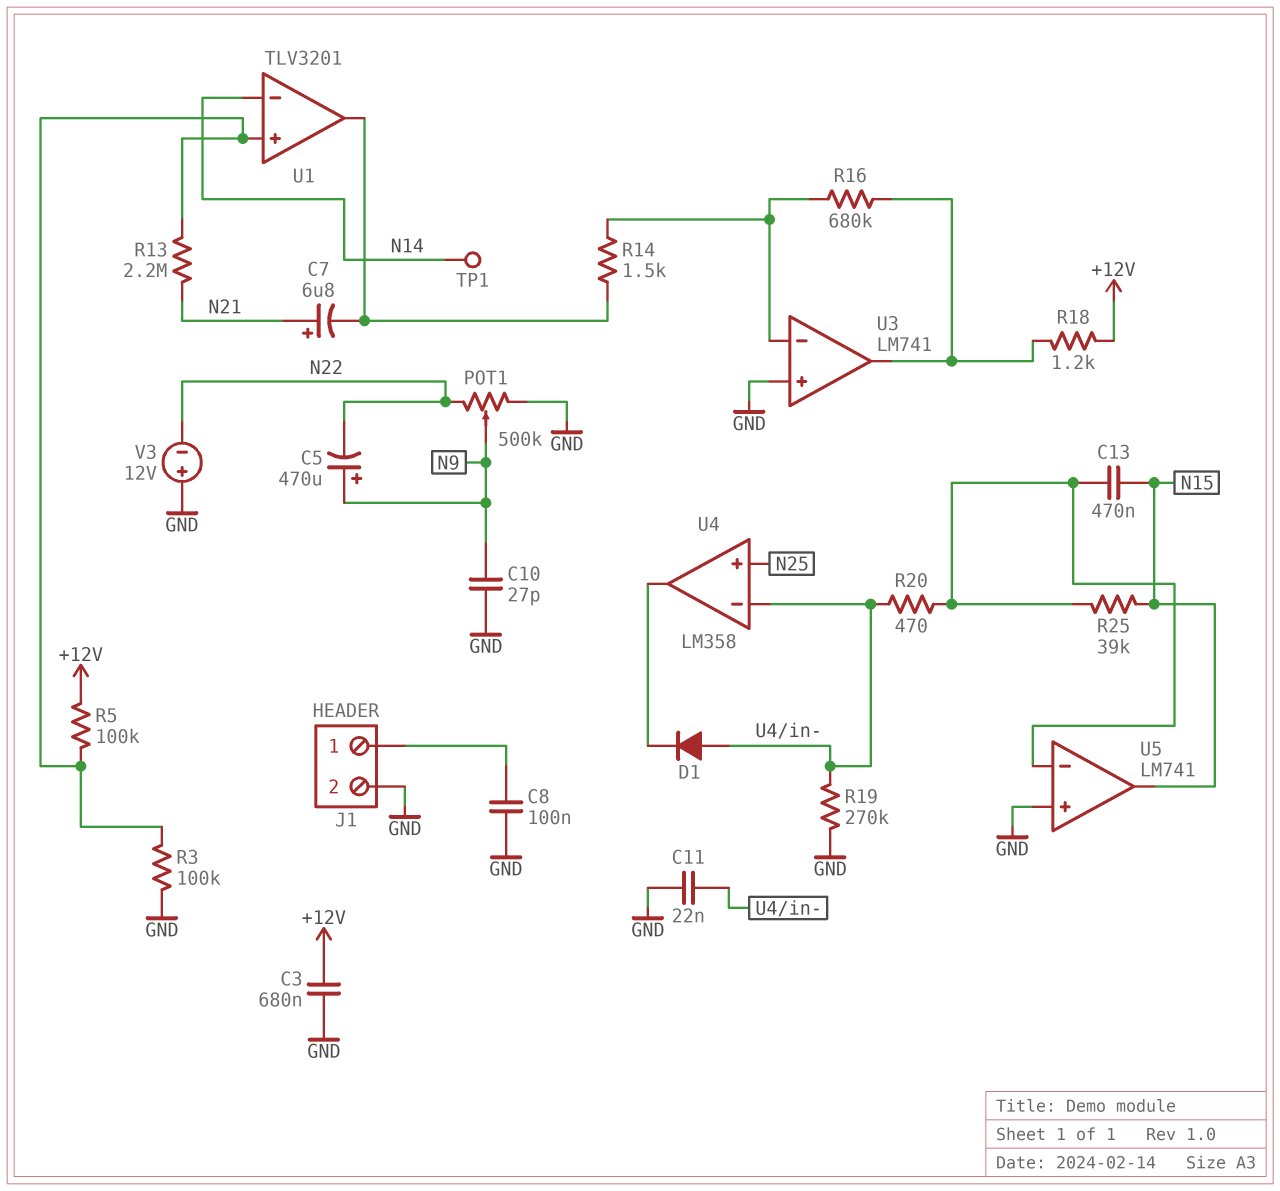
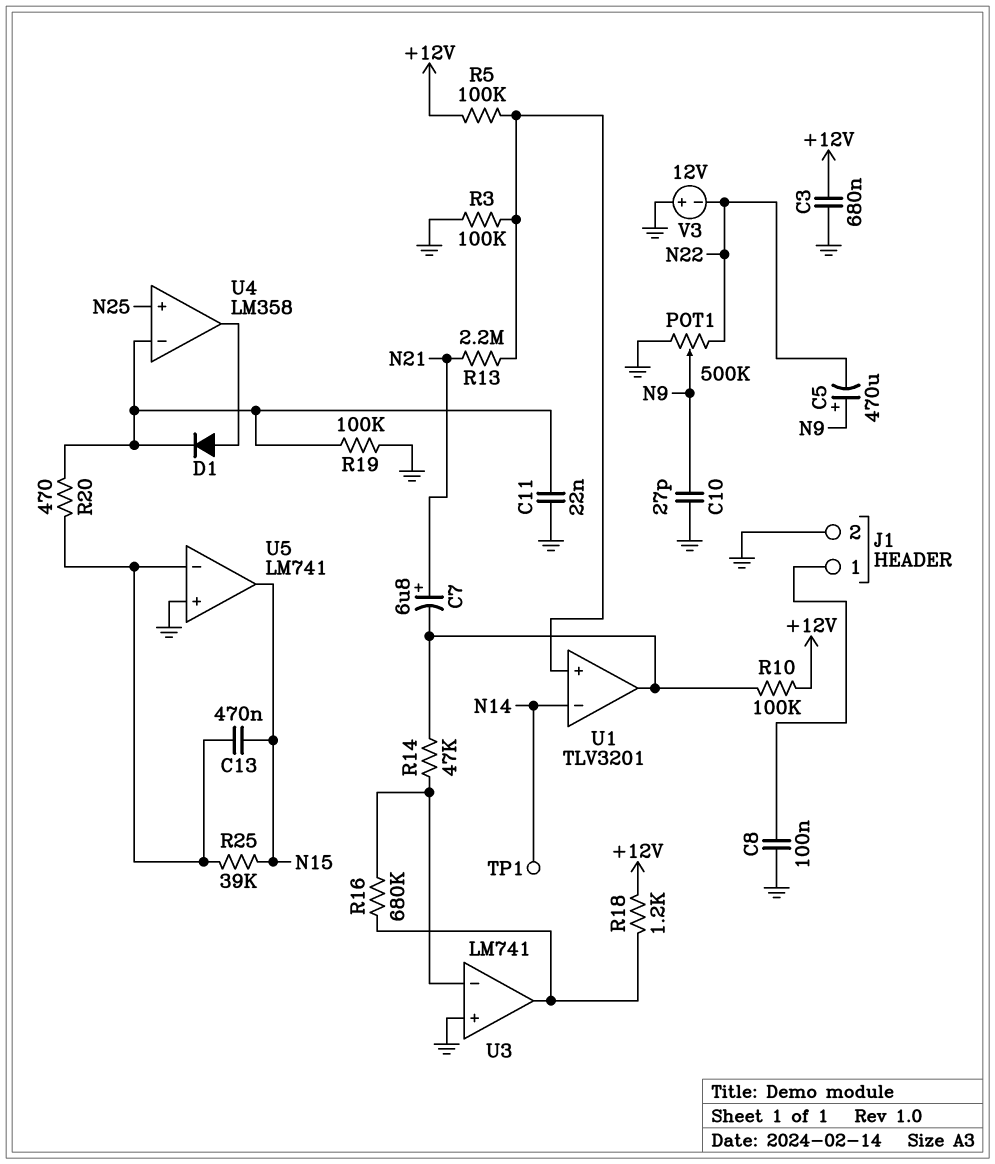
D1: diode (A U4/in-, K U4/out) -> diode (A U4/out, K U4/in-)
R10: none -> 100k (+12V, U1/out)
R14: 1.5k (U1/out, U3/in-) -> 47k (U1/out, U3/in-)
R19: 270k (GND, U4/in-) -> 100k (GND, U4/in-)

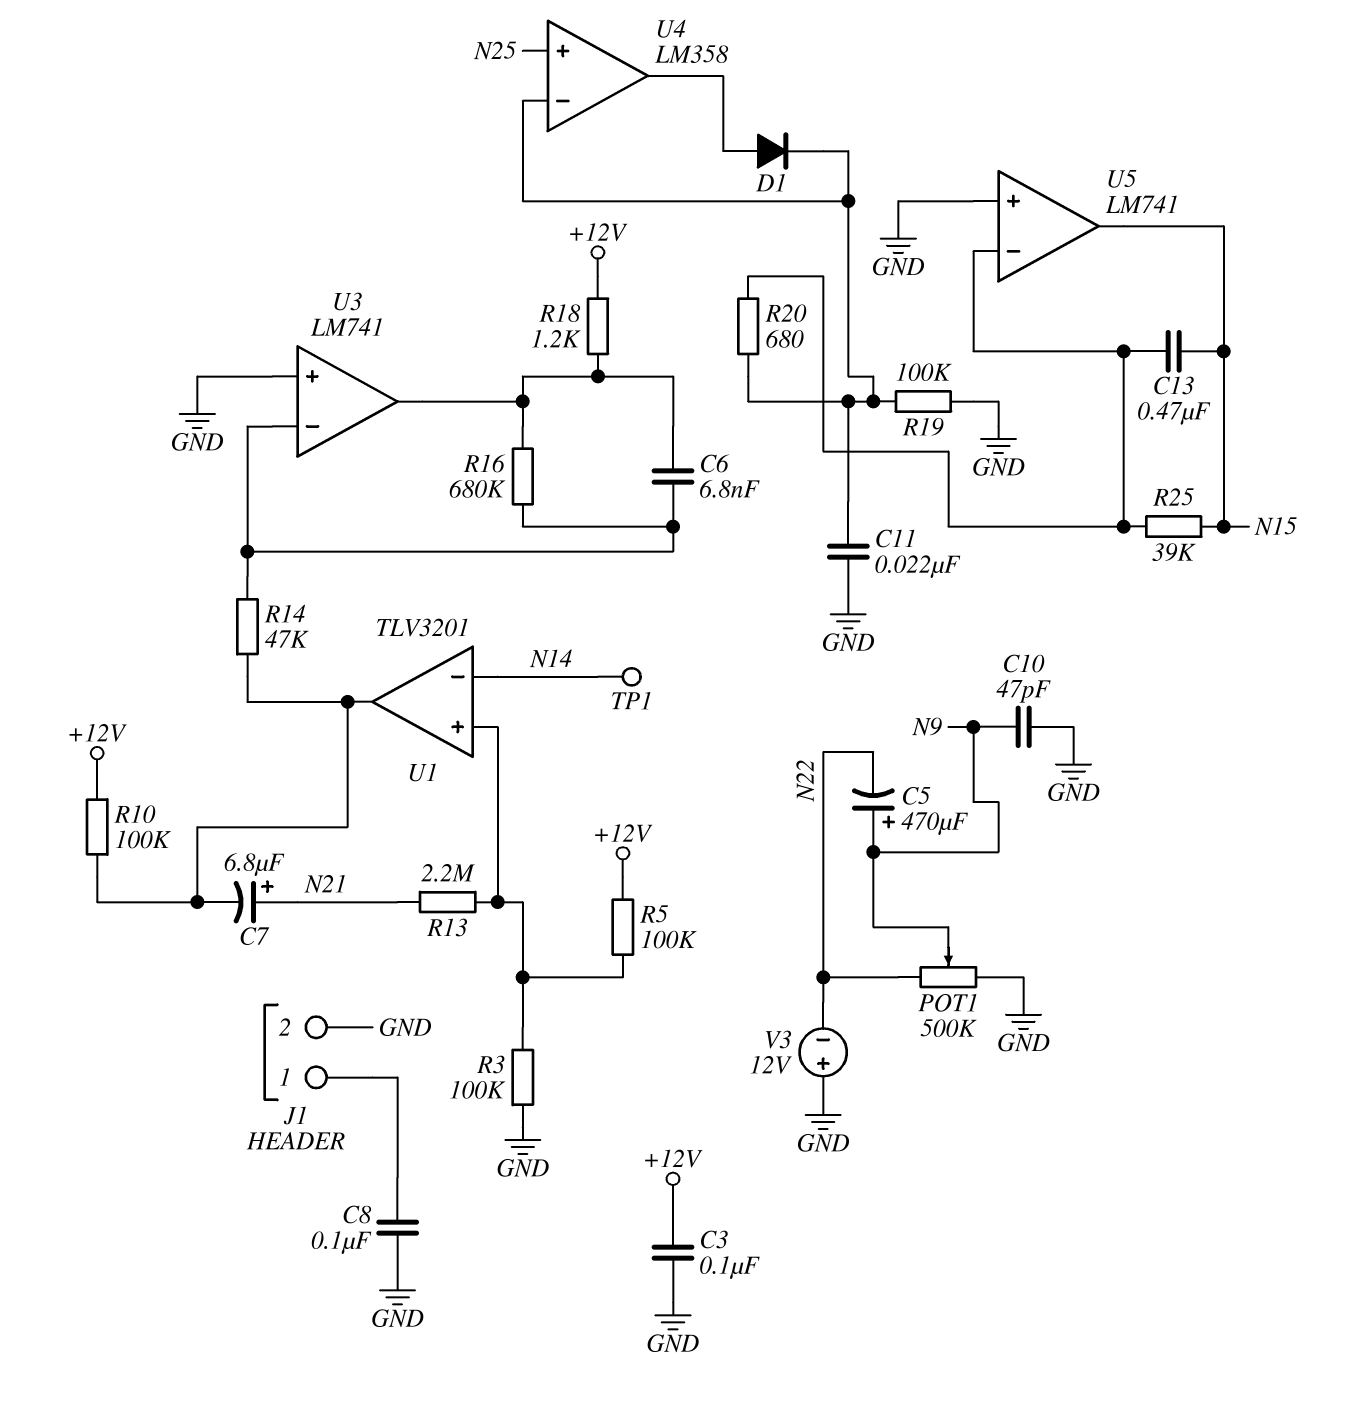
C3: 680nF (+12V, GND) -> 100nF (+12V, GND)
C6: none -> 6.8nF (U3/in-, U3/out)
C10: 27pF (GND, N9) -> 47pF (GND, N9)
R20: 470 (U4/in-, U5/in-) -> 680 (U4/in-, U5/in-)

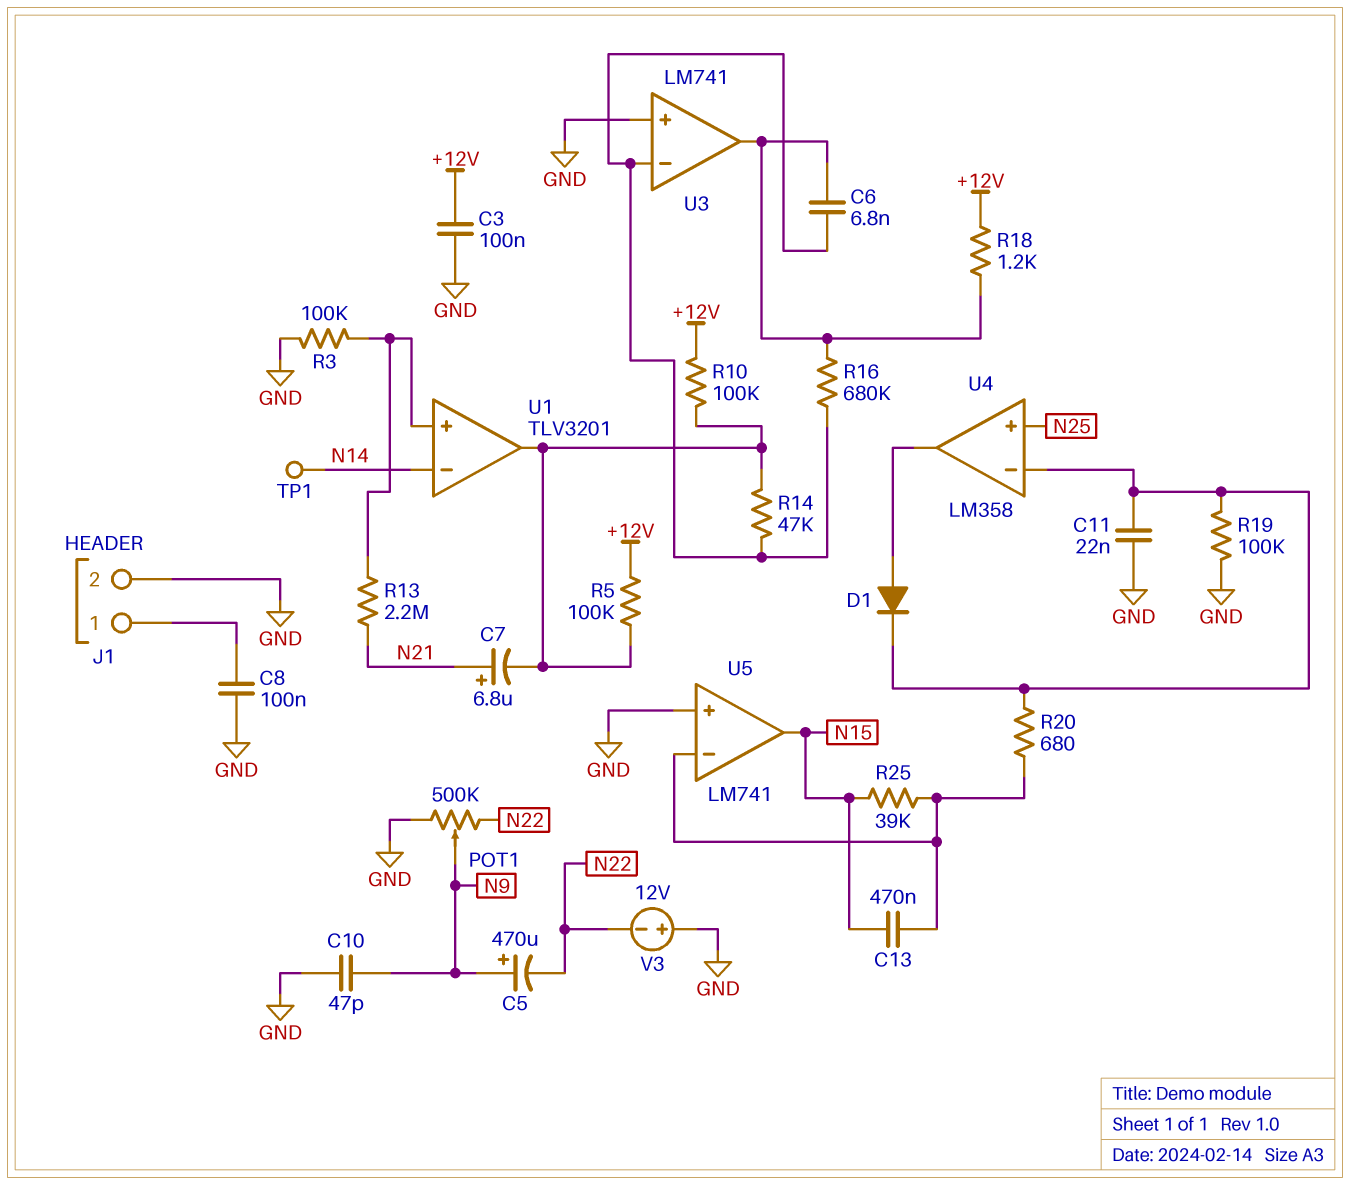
R5: 100k (+12V, U1/in+) -> 100k (+12V, U1/out)

